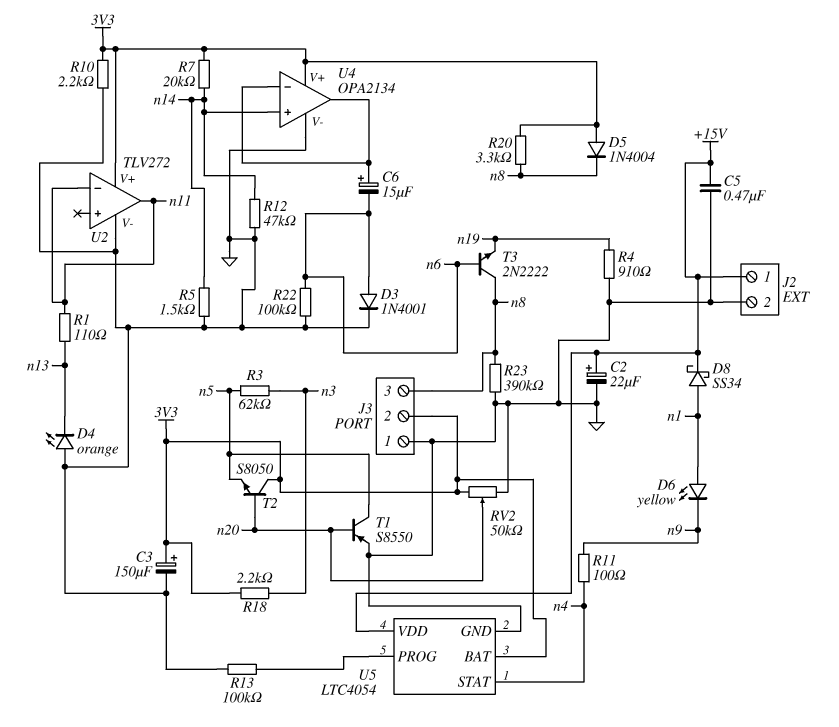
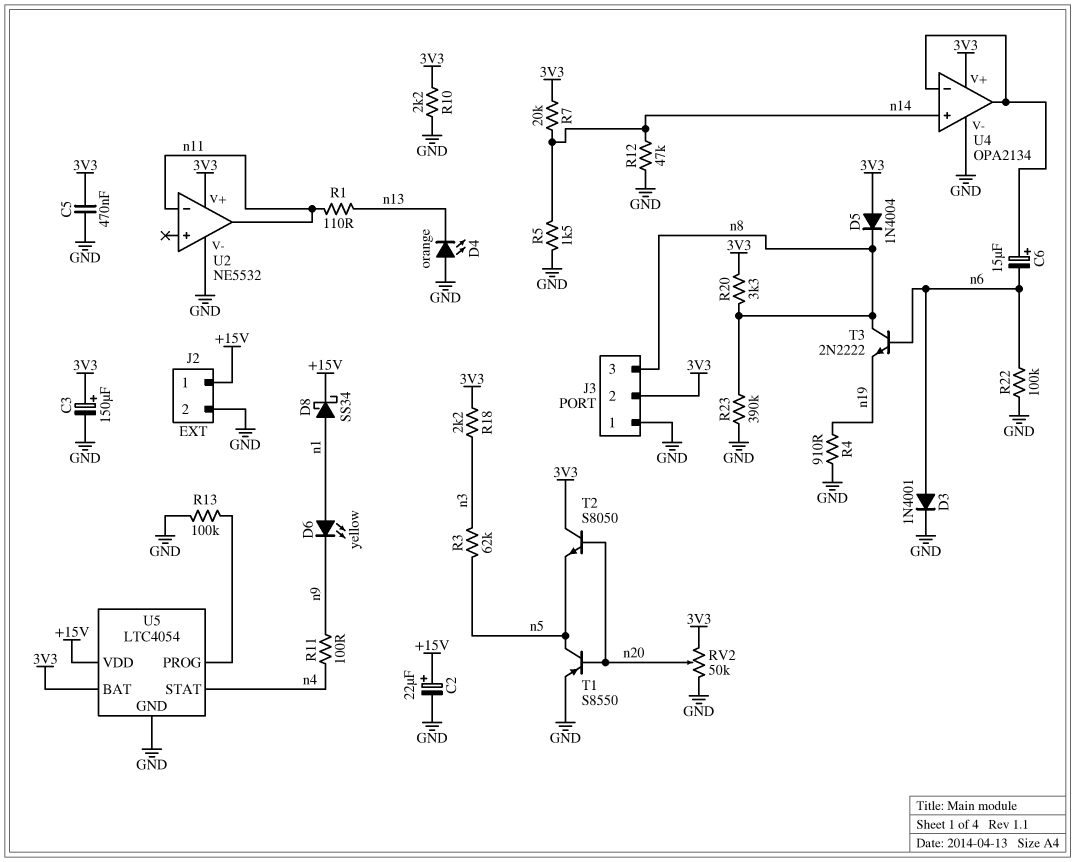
C5: 470nF (+15V, GND) -> 470nF (3V3, GND)
U2: TLV272 -> NE5532

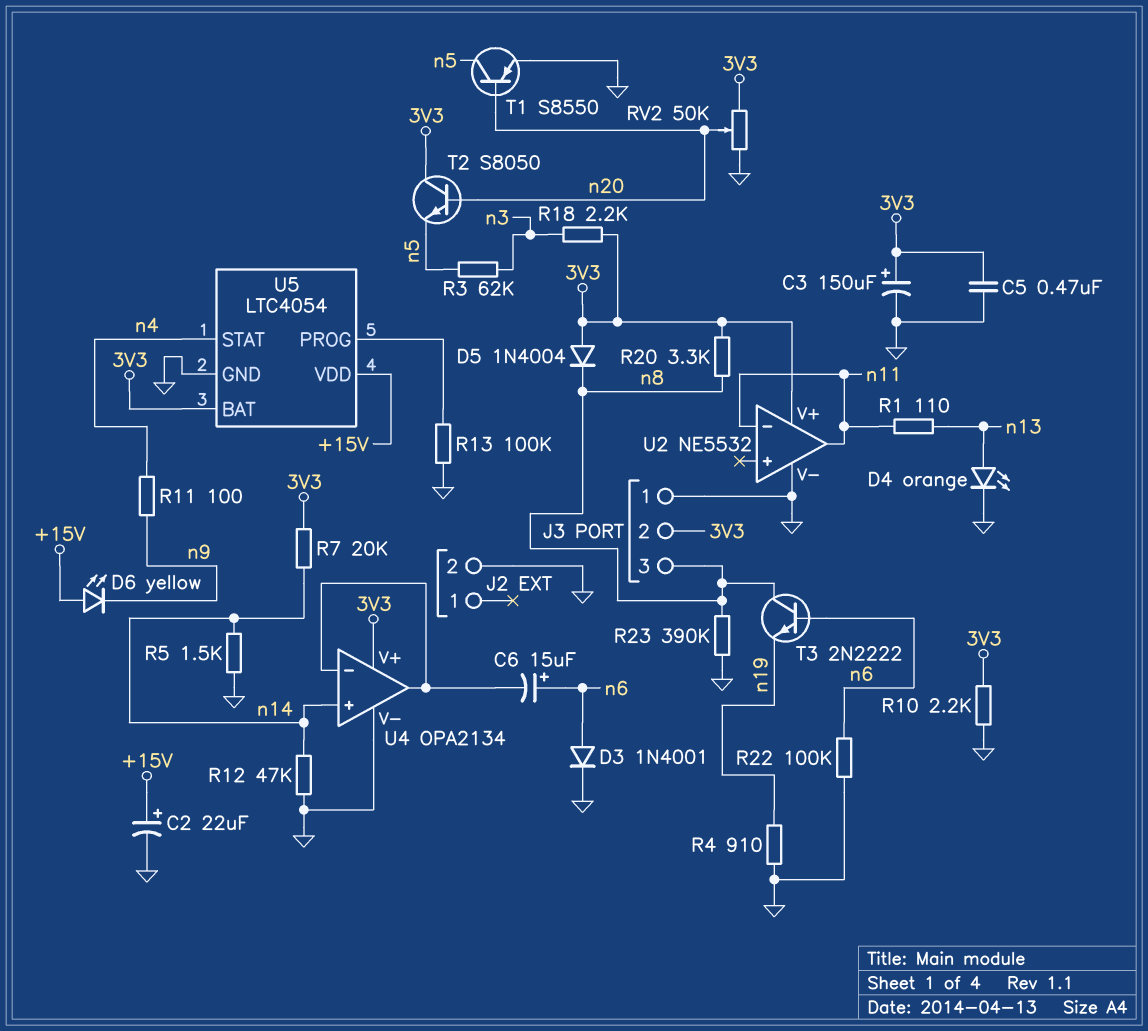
C6: 15uF (plus U4/in-, minus n6) -> 15uF (plus n6, minus U4/in-)
D4: LED orange (A GND, K n13) -> LED orange (A n13, K GND)
D6: LED yellow (A n1, K n9) -> LED yellow (A +15V, K n9)
D8: schottky SS34 (A n1, K +15V) -> none
J2 pin 1: +15V -> none

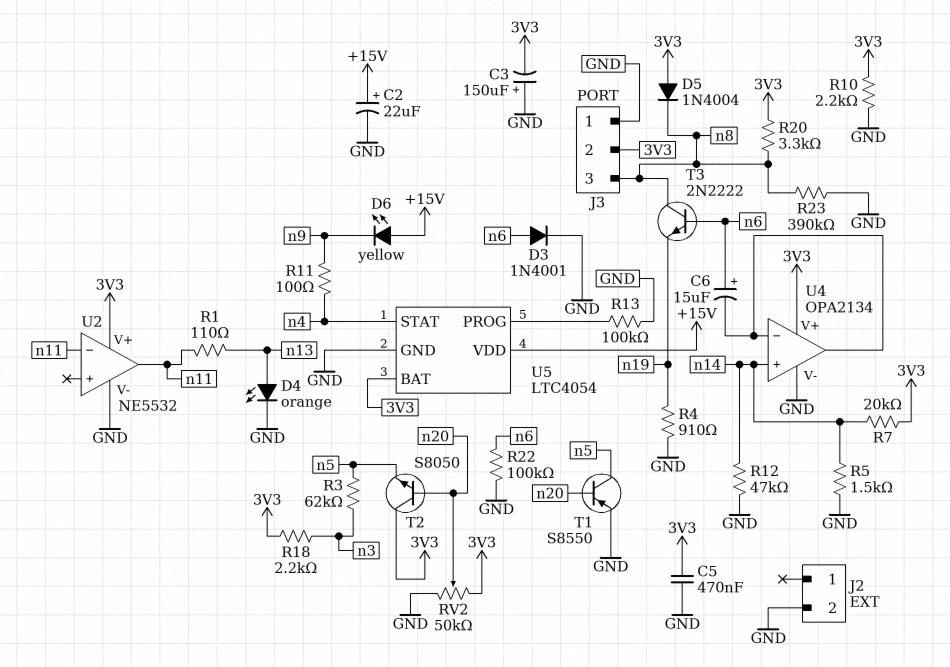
C3: 150uF (plus 3V3, minus GND) -> 150uF (plus GND, minus 3V3)

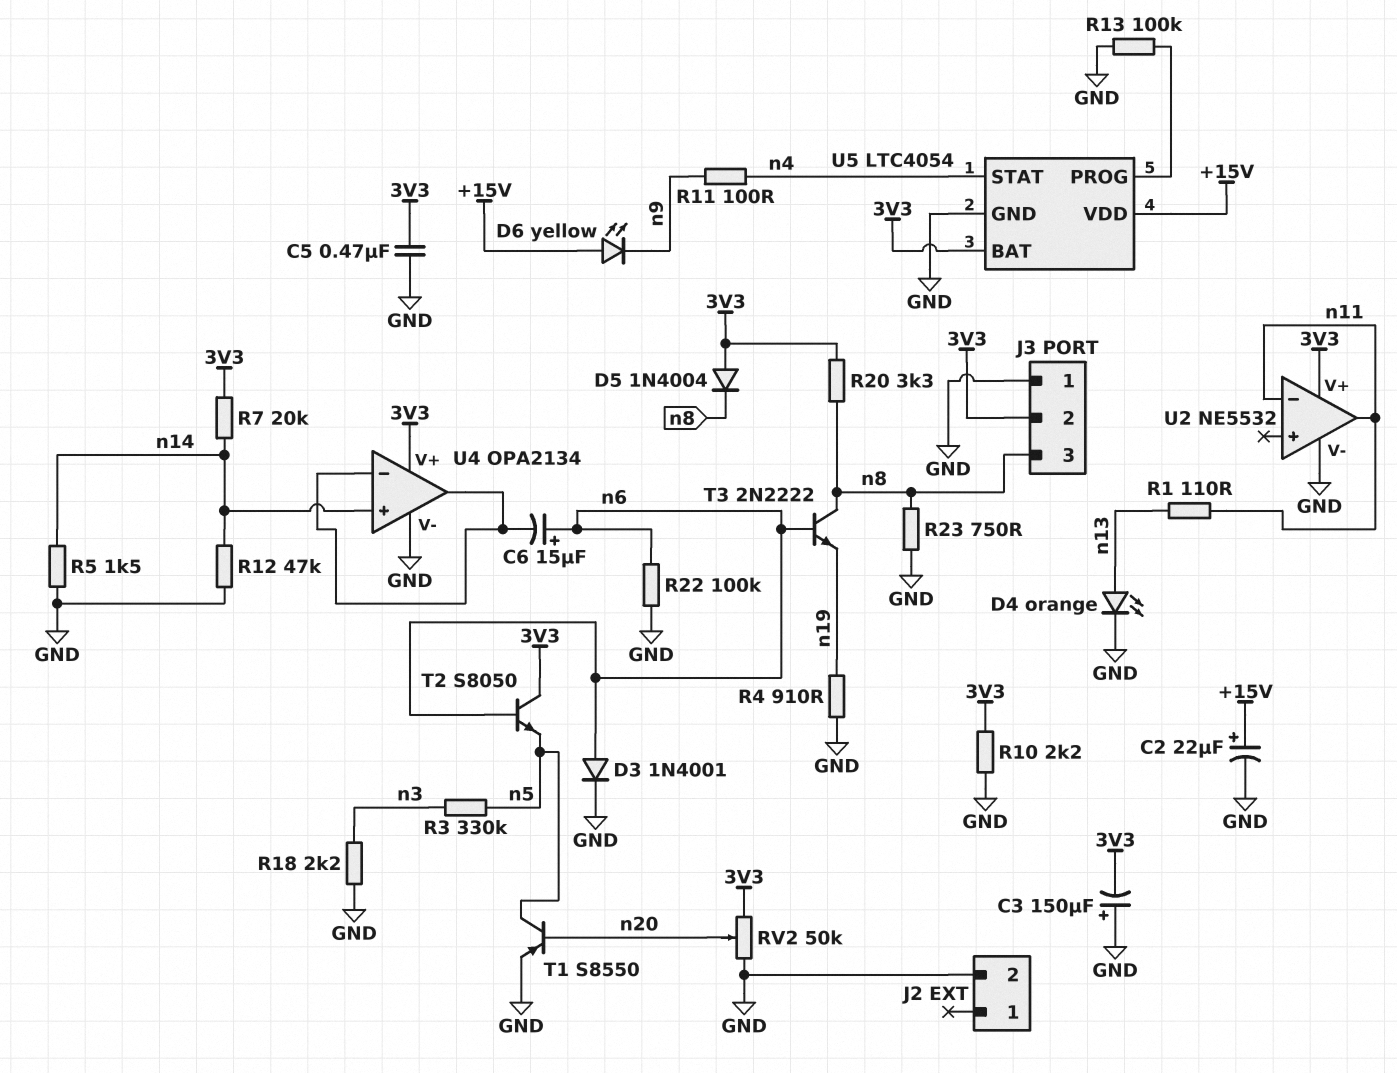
R3: 62k (n3, n5) -> 330k (n3, n5)
R18: 2.2k (3V3, n3) -> 2.2k (GND, n3)
R23: 390k (GND, n8) -> 750 (GND, n8)
T2: NPN S8050 (B n20, C 3V3, E n5) -> NPN S8050 (B n6, C 3V3, E n5)

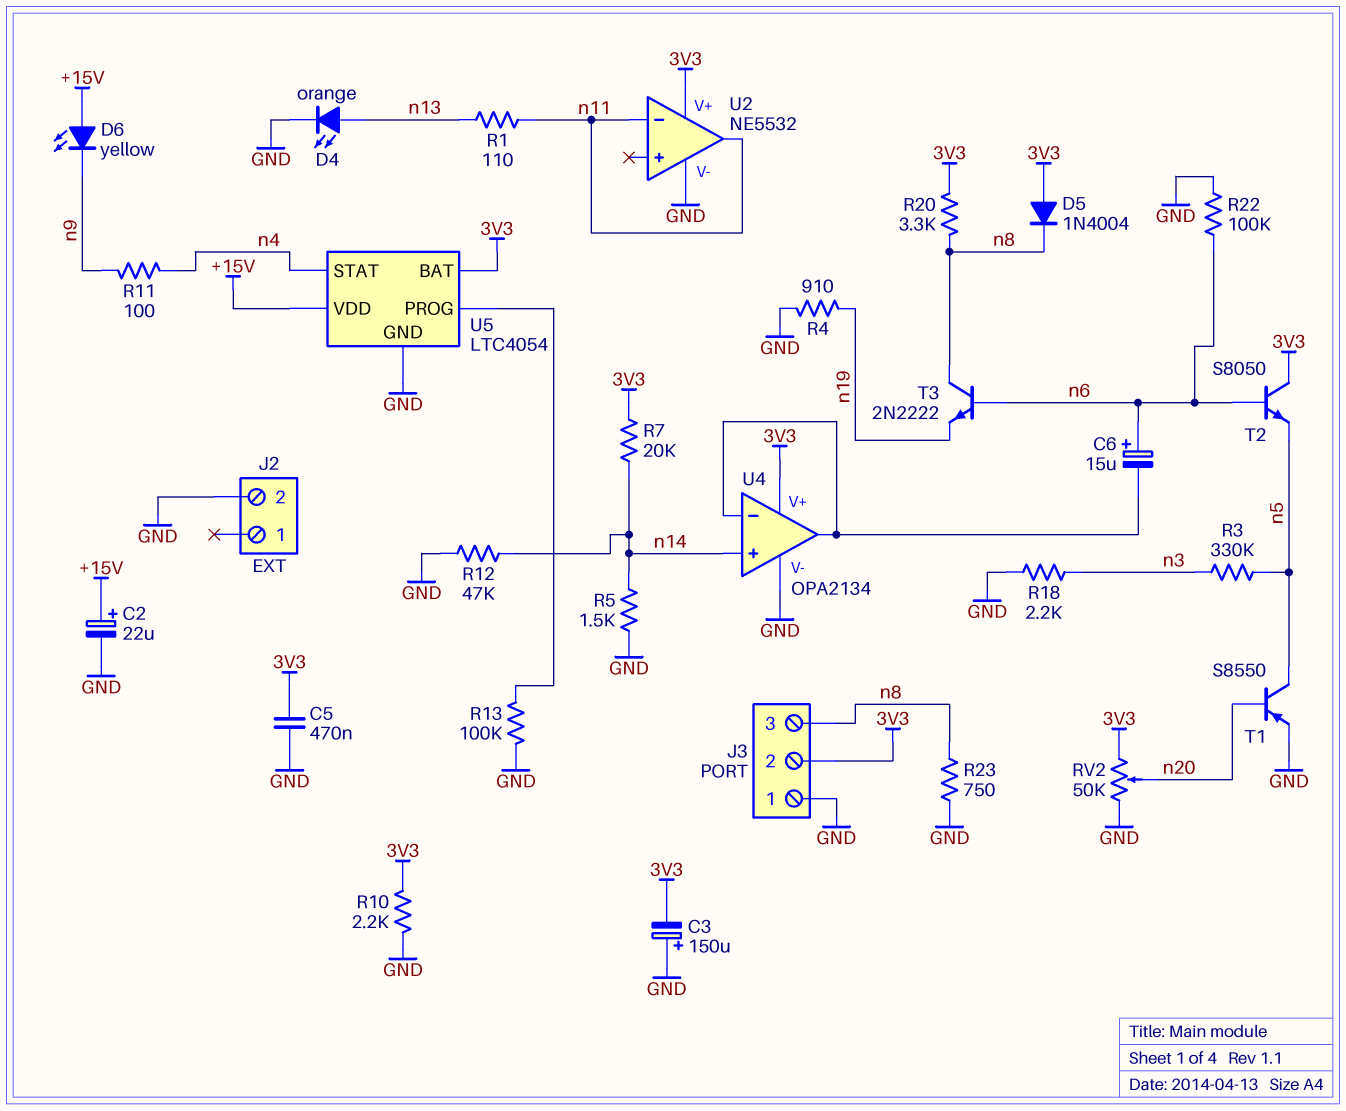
D3: diode 1N4001 (A n6, K GND) -> none

